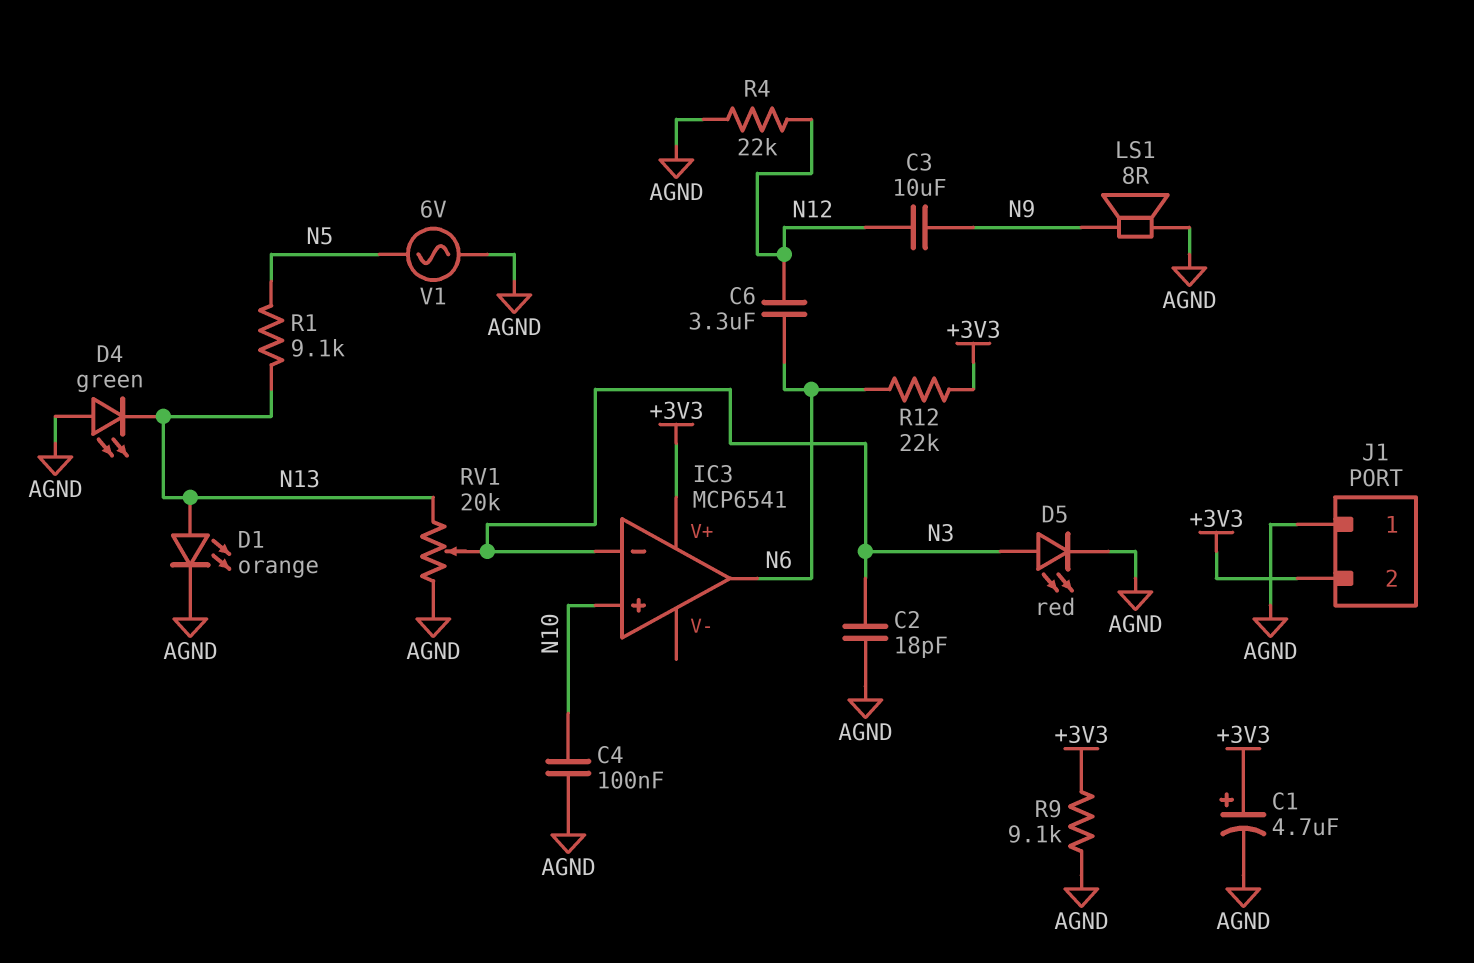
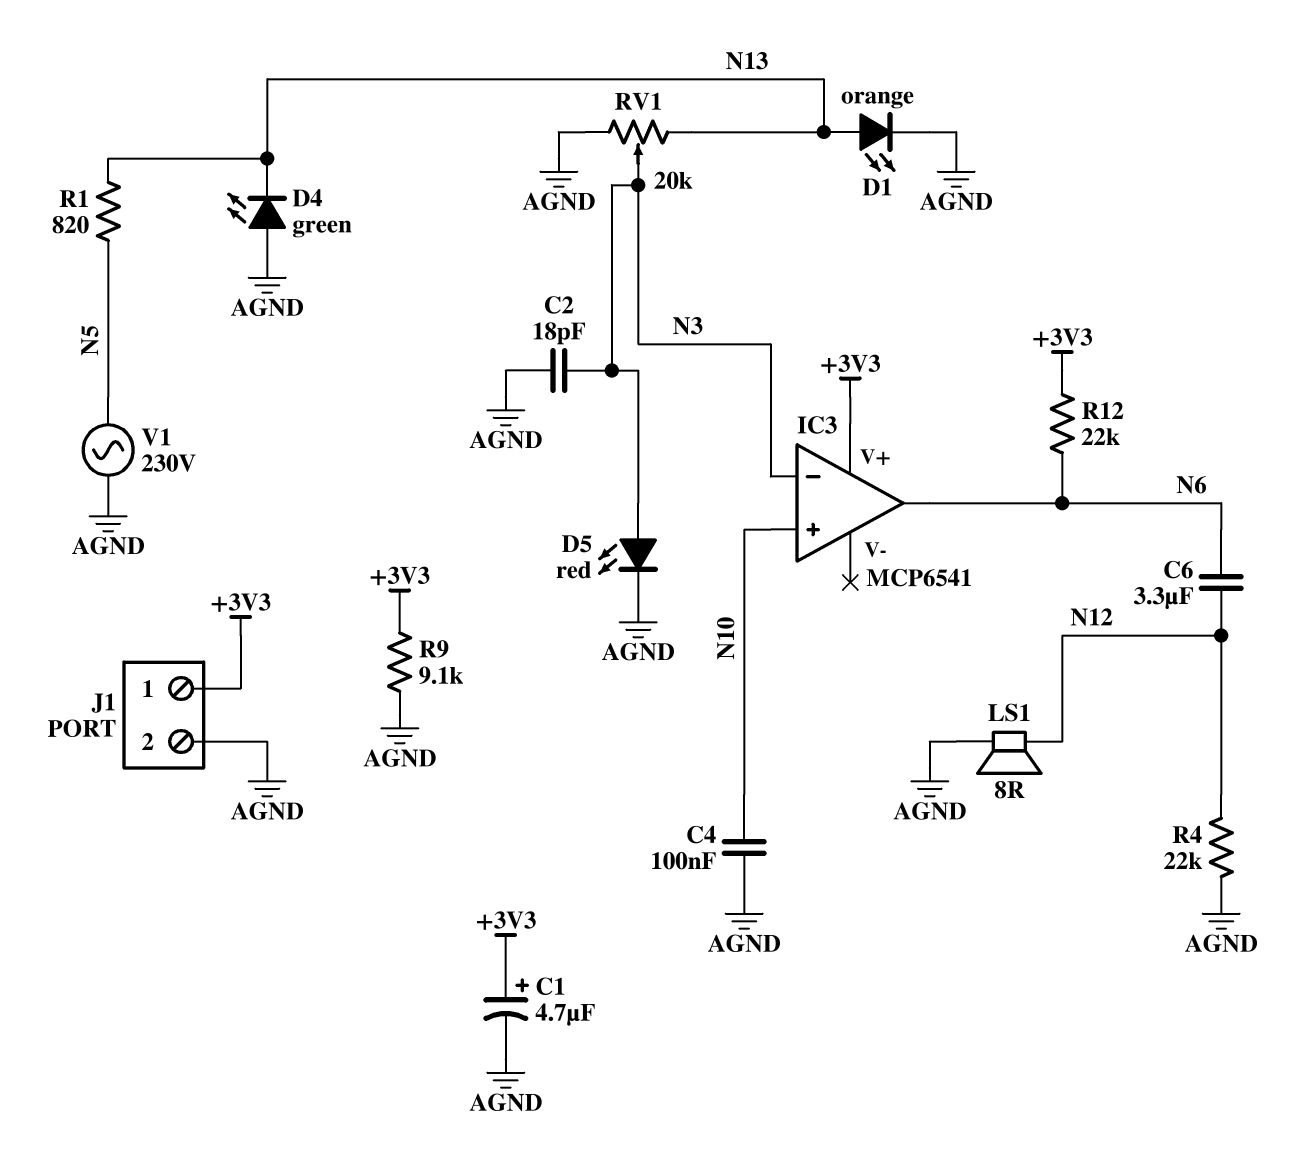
C3: 10uF (N9, N12) -> none
J1 pin 1: AGND -> +3V3
J1 pin 2: +3V3 -> AGND
LS1: speaker 8R (AGND, N9) -> speaker 8R (AGND, N12)
R1: 9.1k (N5, N13) -> 820 (N5, N13)
V1: AC 6V (AGND, N5) -> AC 230V (AGND, N5)

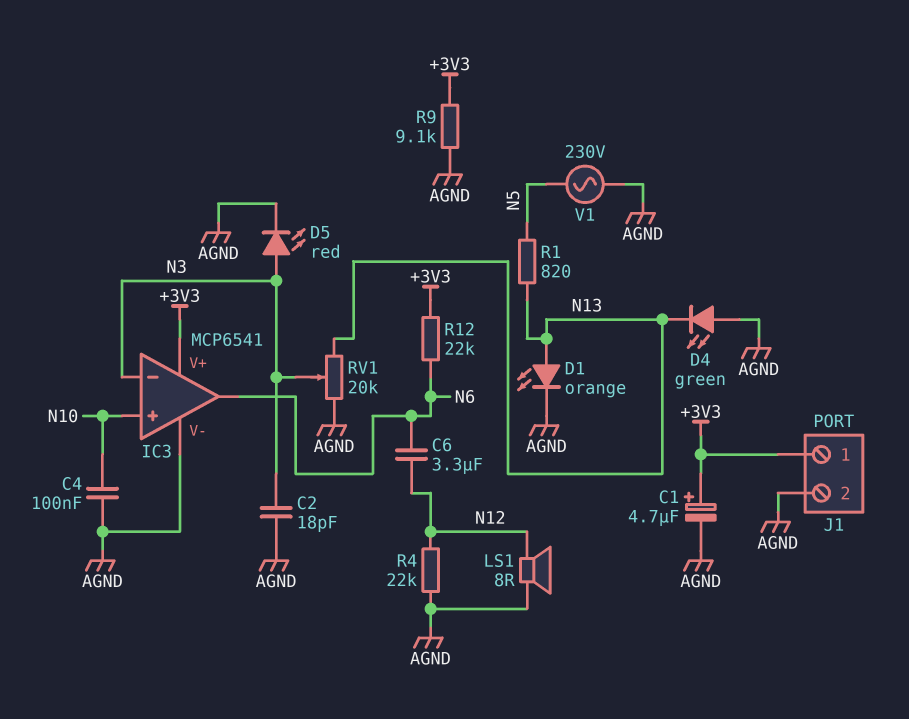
IC3 pin V-: none -> AGND

